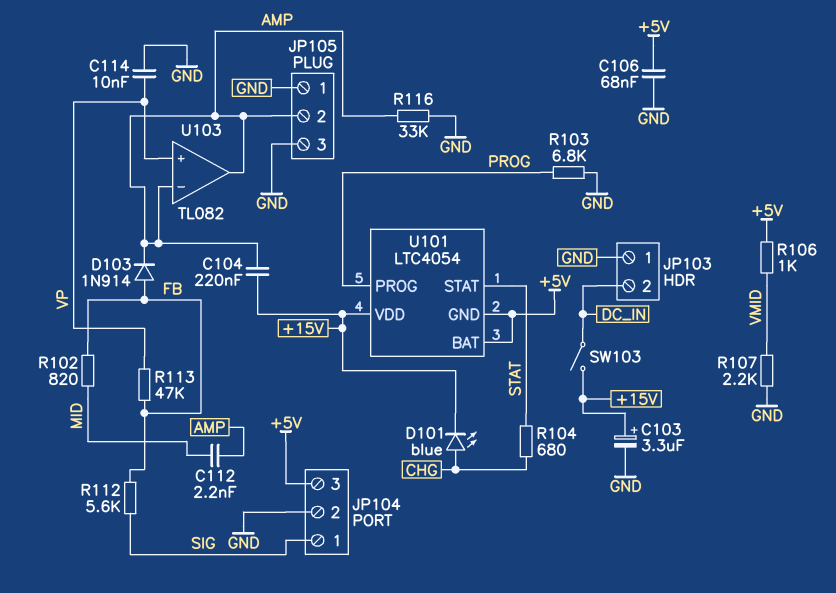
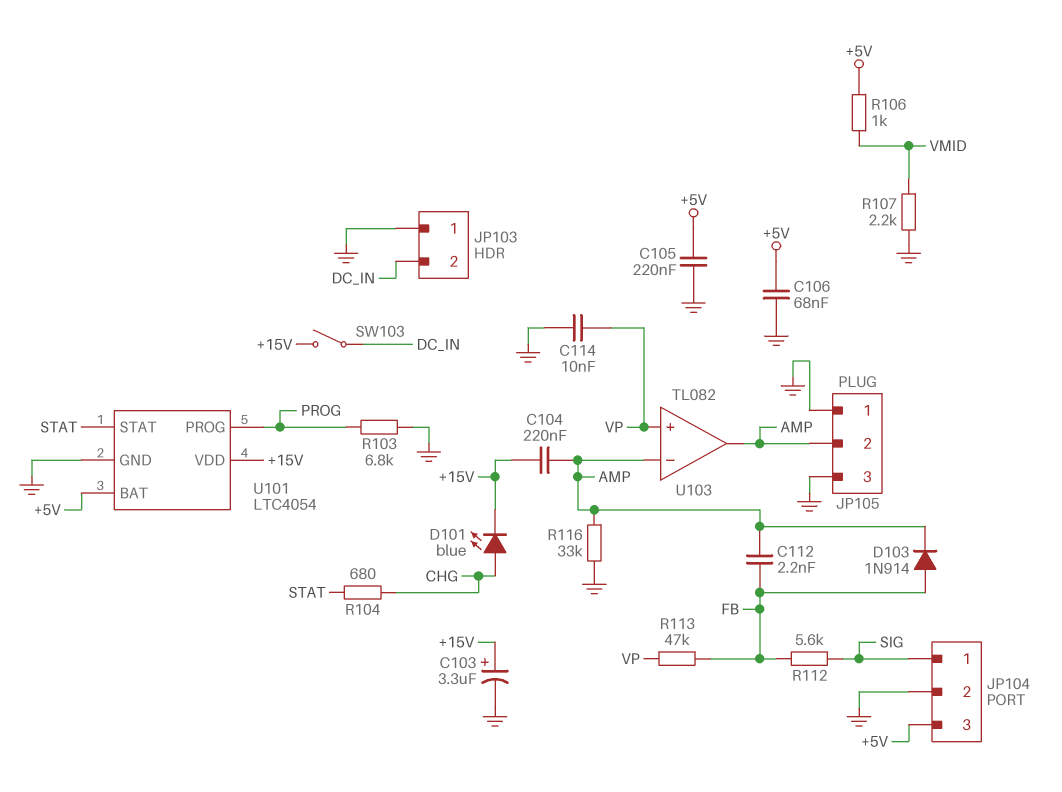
C105: none -> 220nF (+5V, GND)
C112: 2.2nF (AMP, MID) -> 2.2nF (AMP, FB)
R102: 820 (FB, MID) -> none
U101 pin GND: +5V -> GND

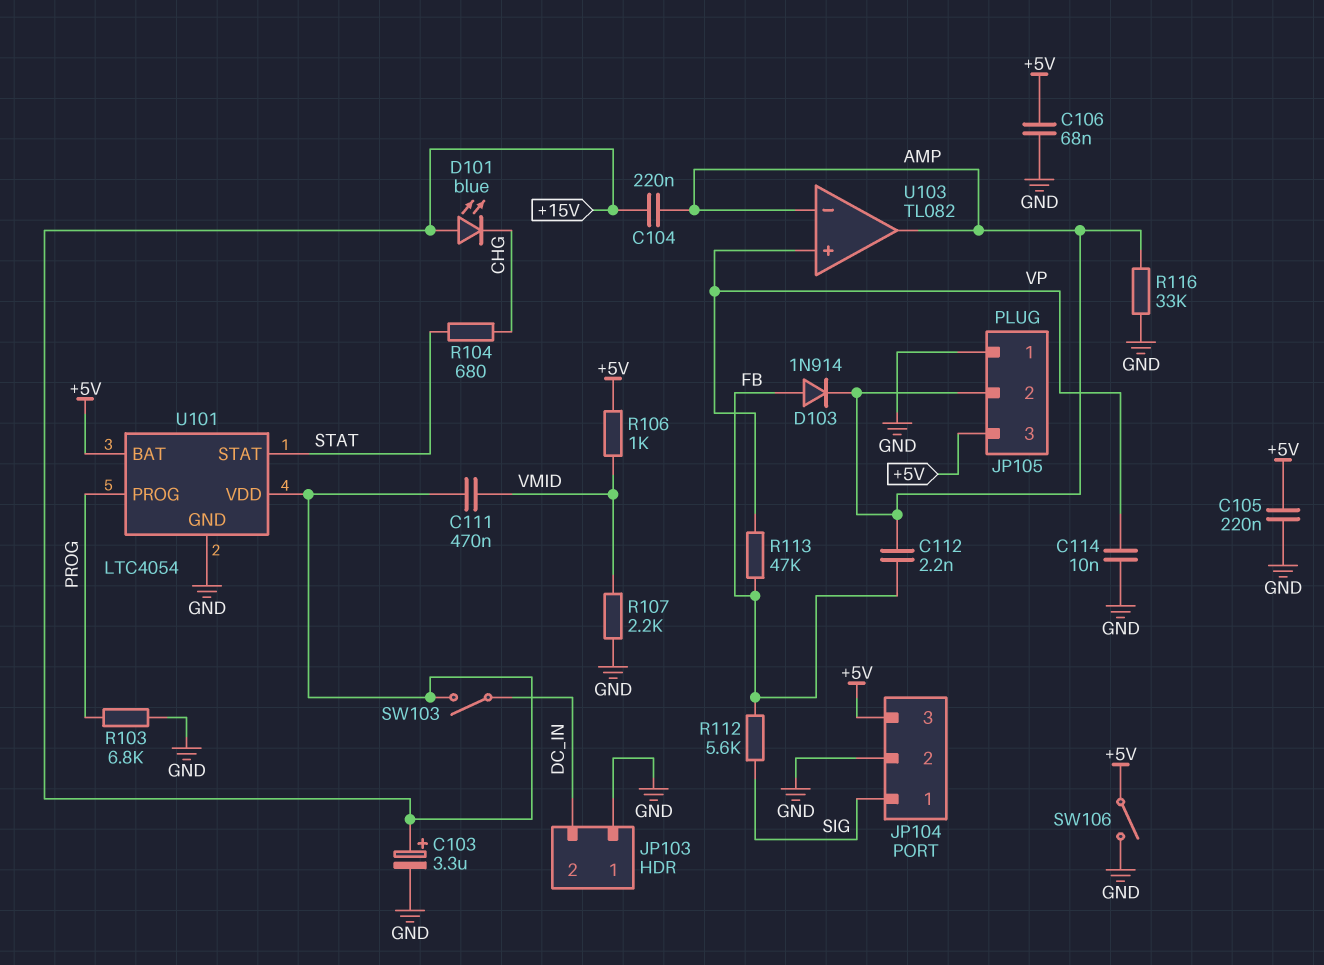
C111: none -> 470nF (+15V, VMID)
D101: LED blue (A CHG, K +15V) -> LED blue (A +15V, K CHG)
JP105 pin 3: GND -> +5V
SW106: none -> switch (+5V, GND)

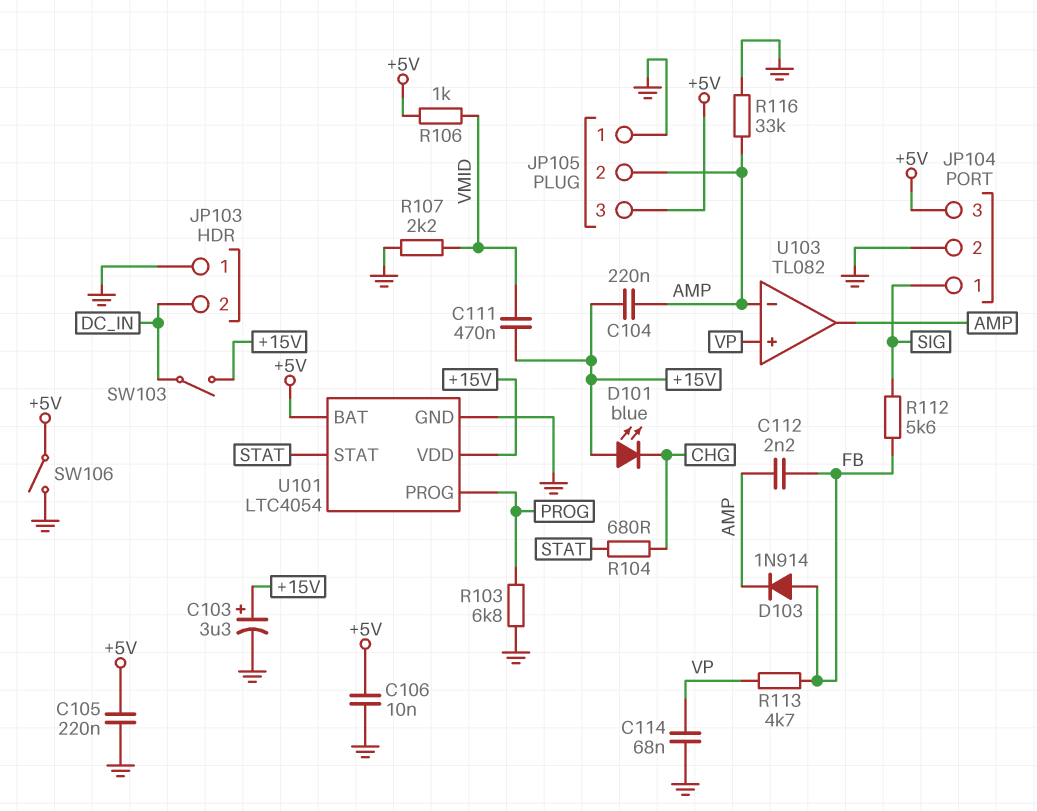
C106: 68nF (+5V, GND) -> 10nF (+5V, GND)
C114: 10nF (GND, VP) -> 68nF (GND, VP)
R113: 47k (FB, VP) -> 4.7k (FB, VP)

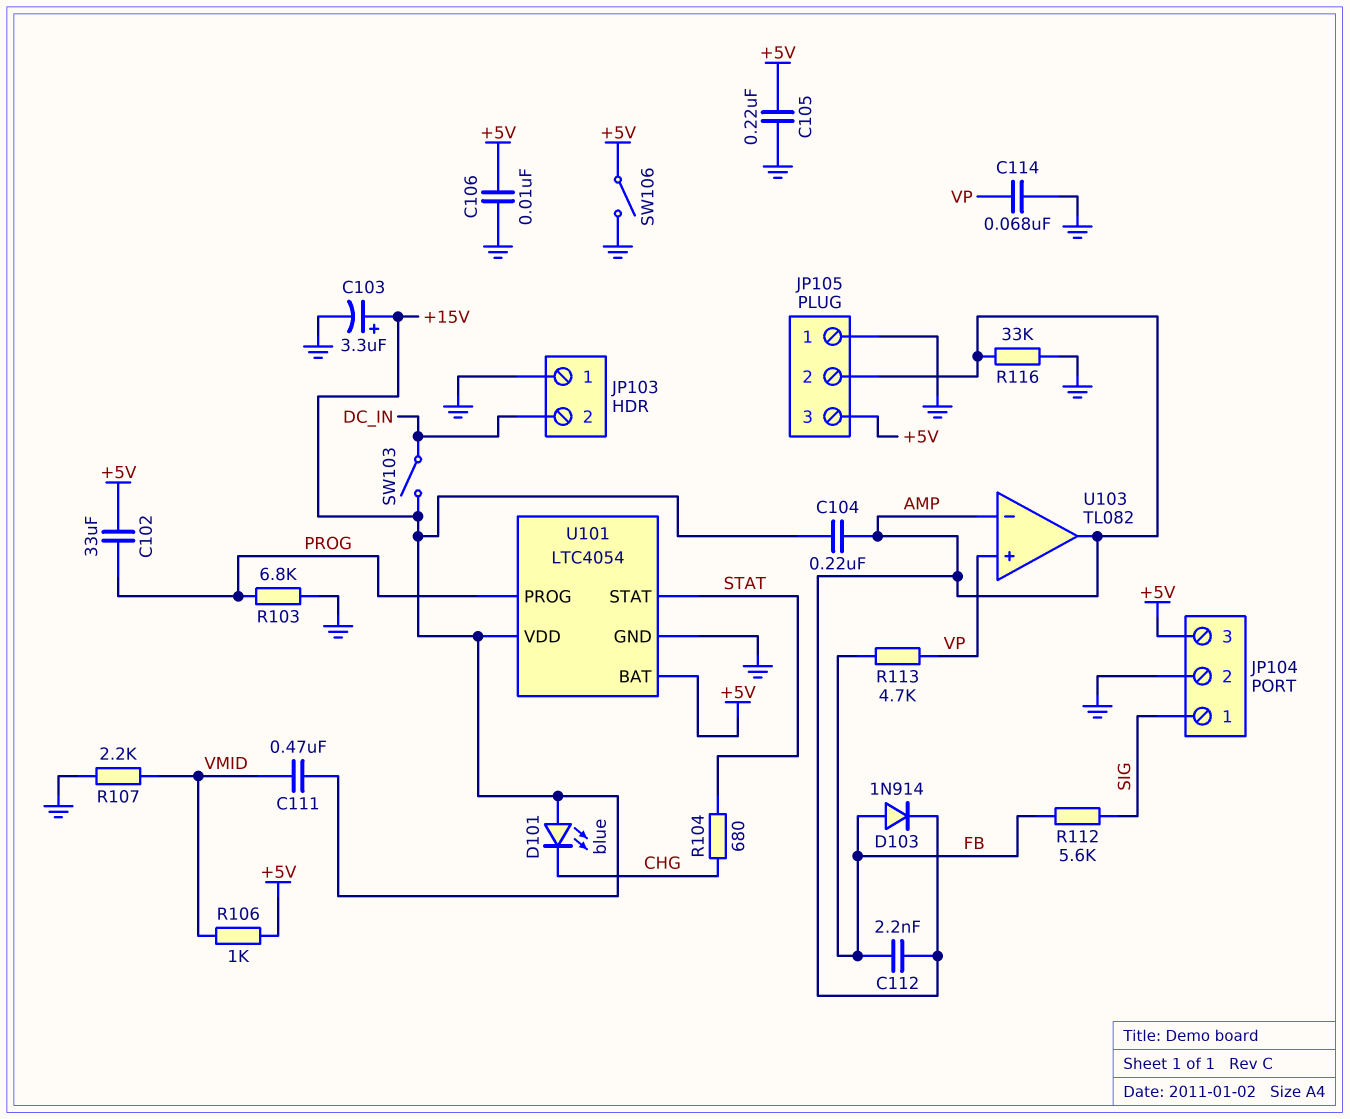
C102: none -> 33uF (+5V, PROG)

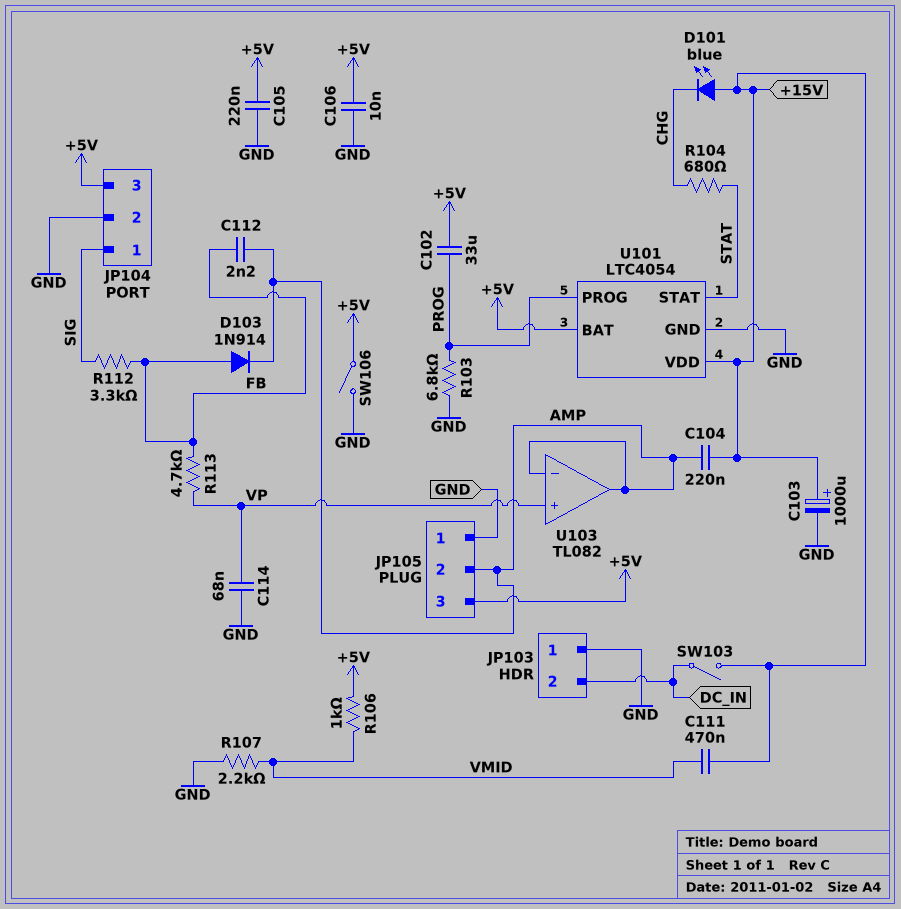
C103: 3.3uF (plus +15V, minus GND) -> 1000uF (plus +15V, minus GND)
R112: 5.6k (FB, SIG) -> 3.3k (FB, SIG)
R116: 33k (AMP, GND) -> none

